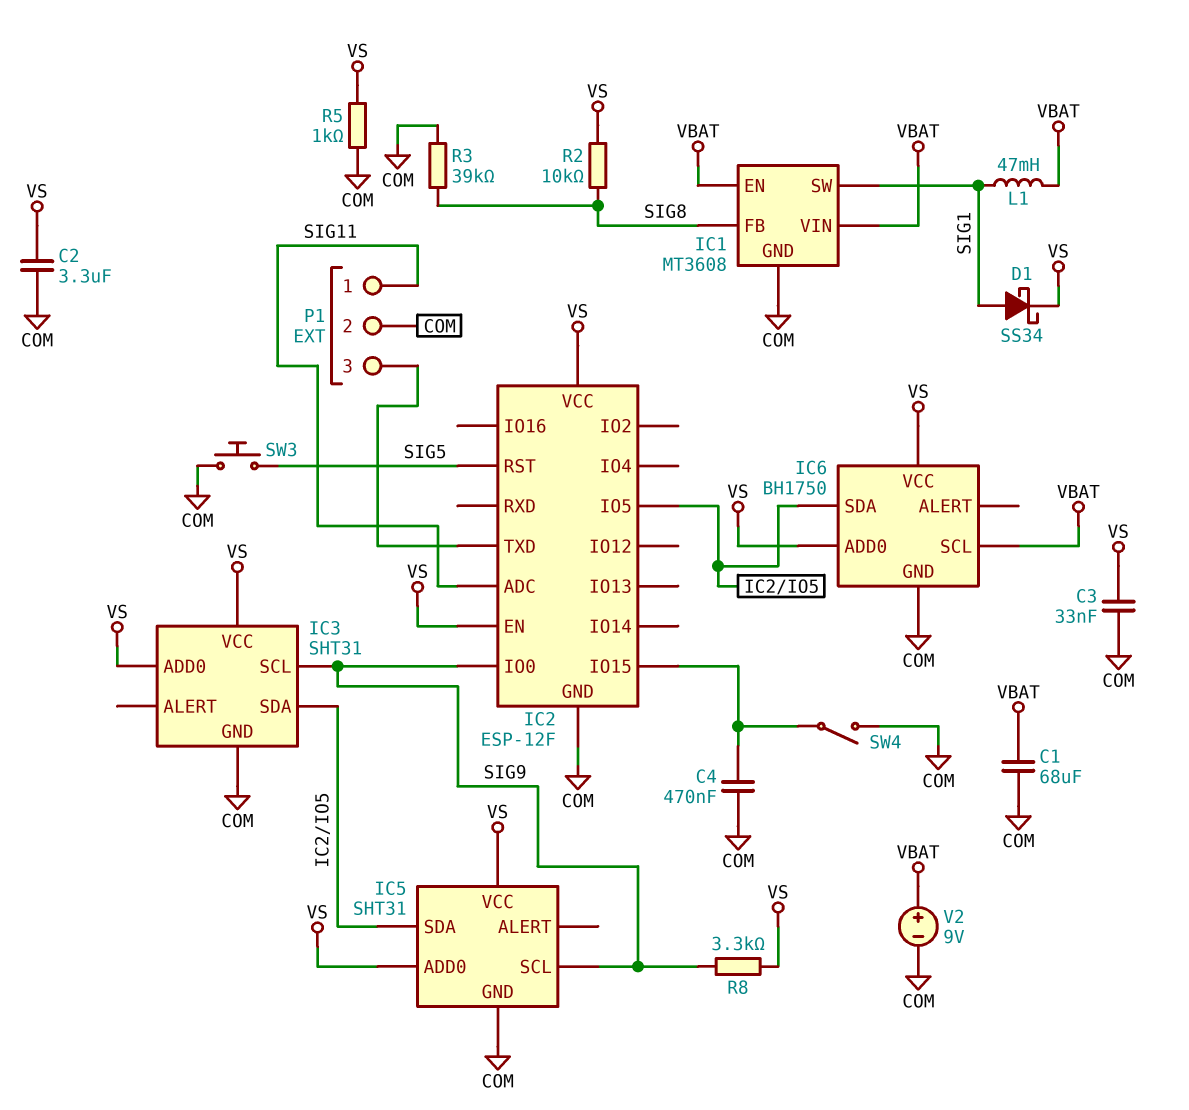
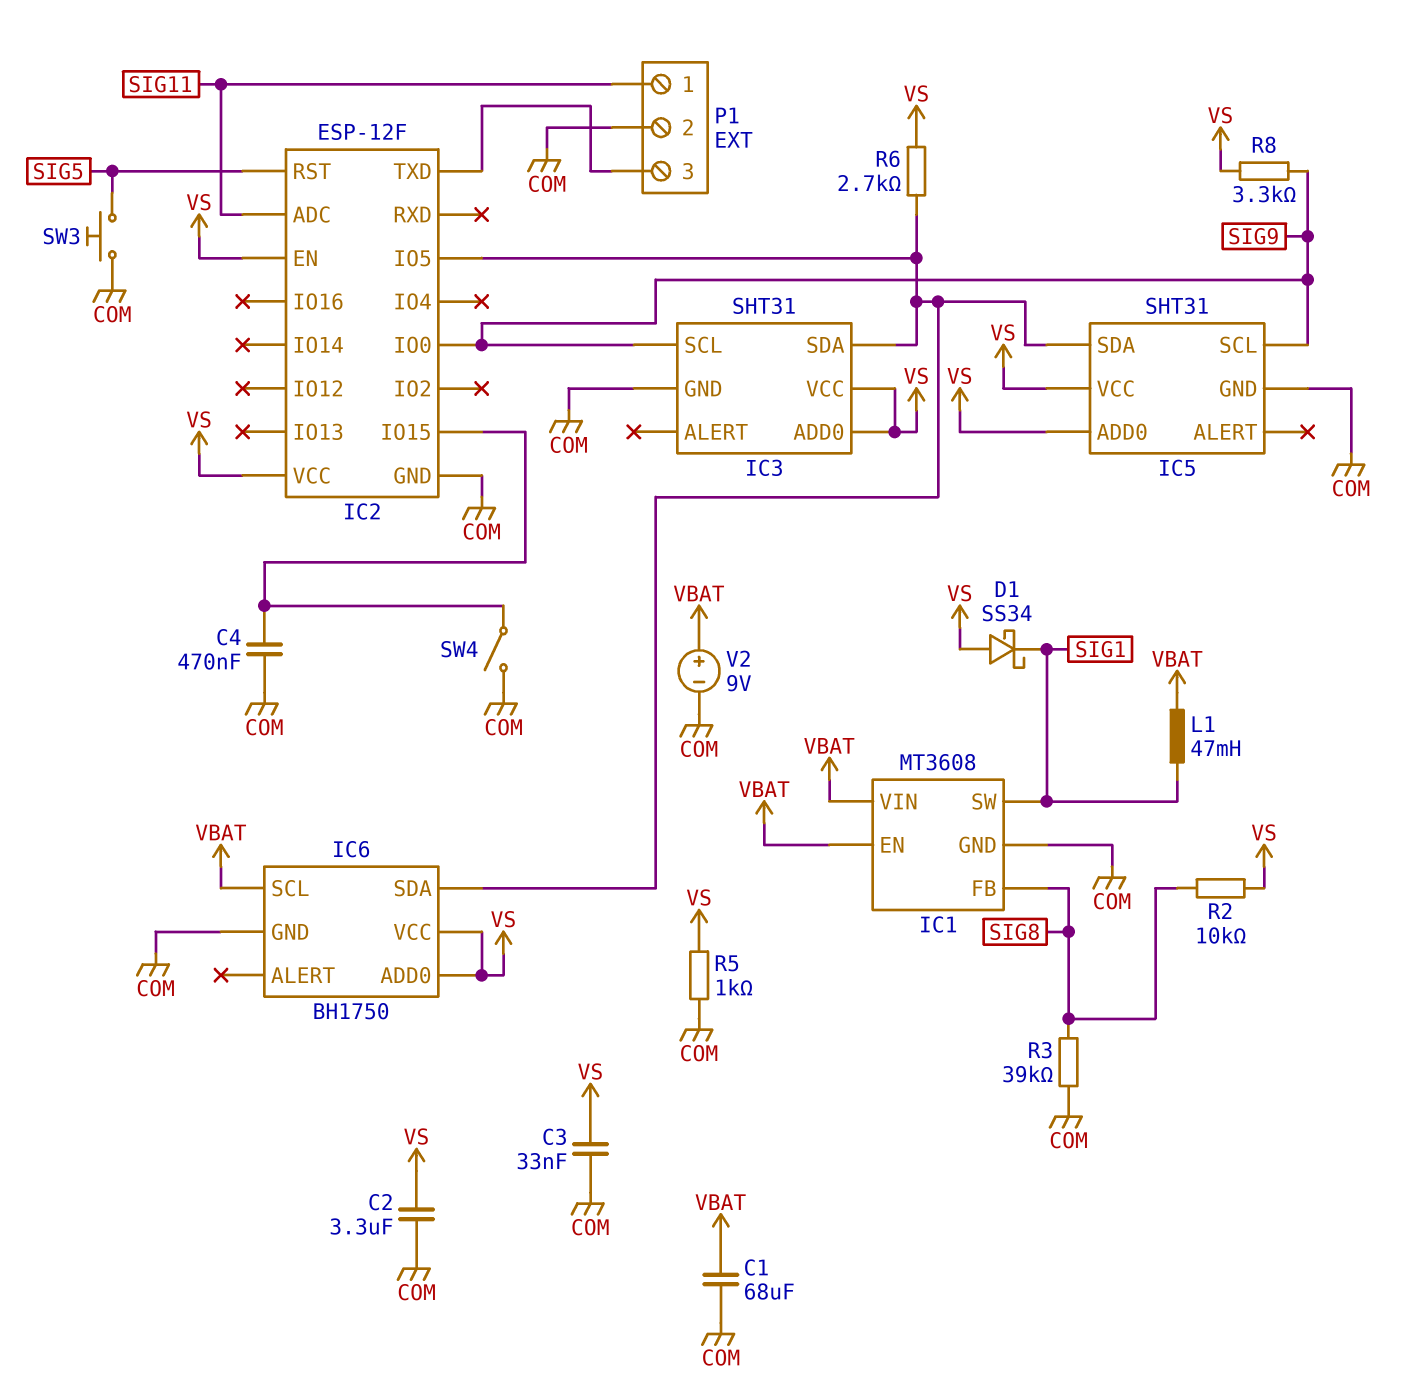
D1: schottky SS34 (A SIG1, K VS) -> schottky SS34 (A VS, K SIG1)
R6: none -> 2.7k (IC2/IO5, VS)

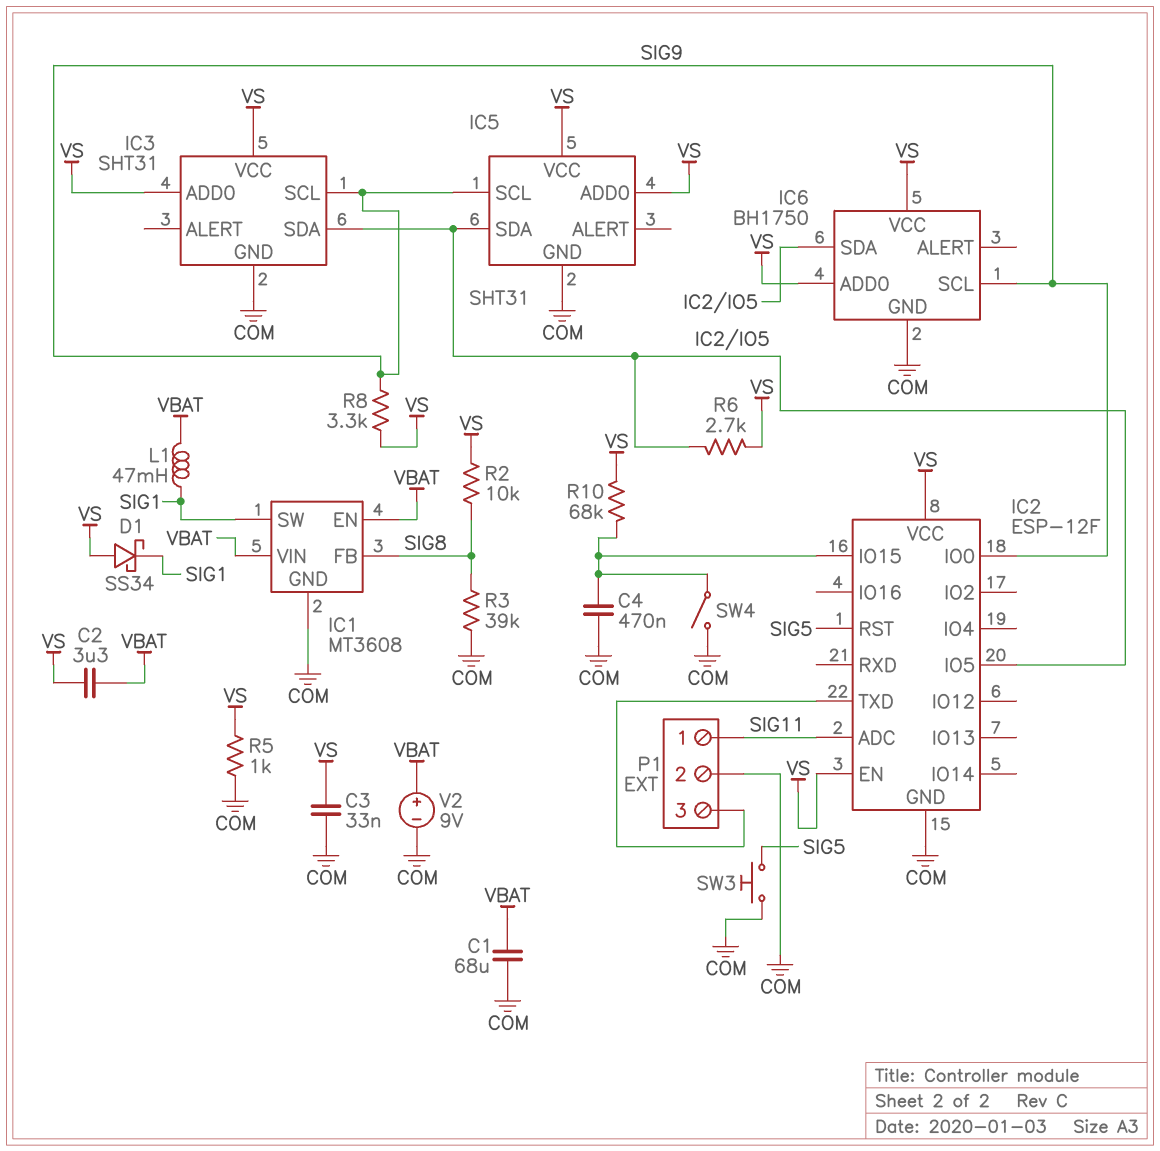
C2: 3.3uF (COM, VS) -> 3.3uF (VBAT, VS)
IC6 pin SCL: VBAT -> SIG9
R10: none -> 68k (IC2/IO15, VS)

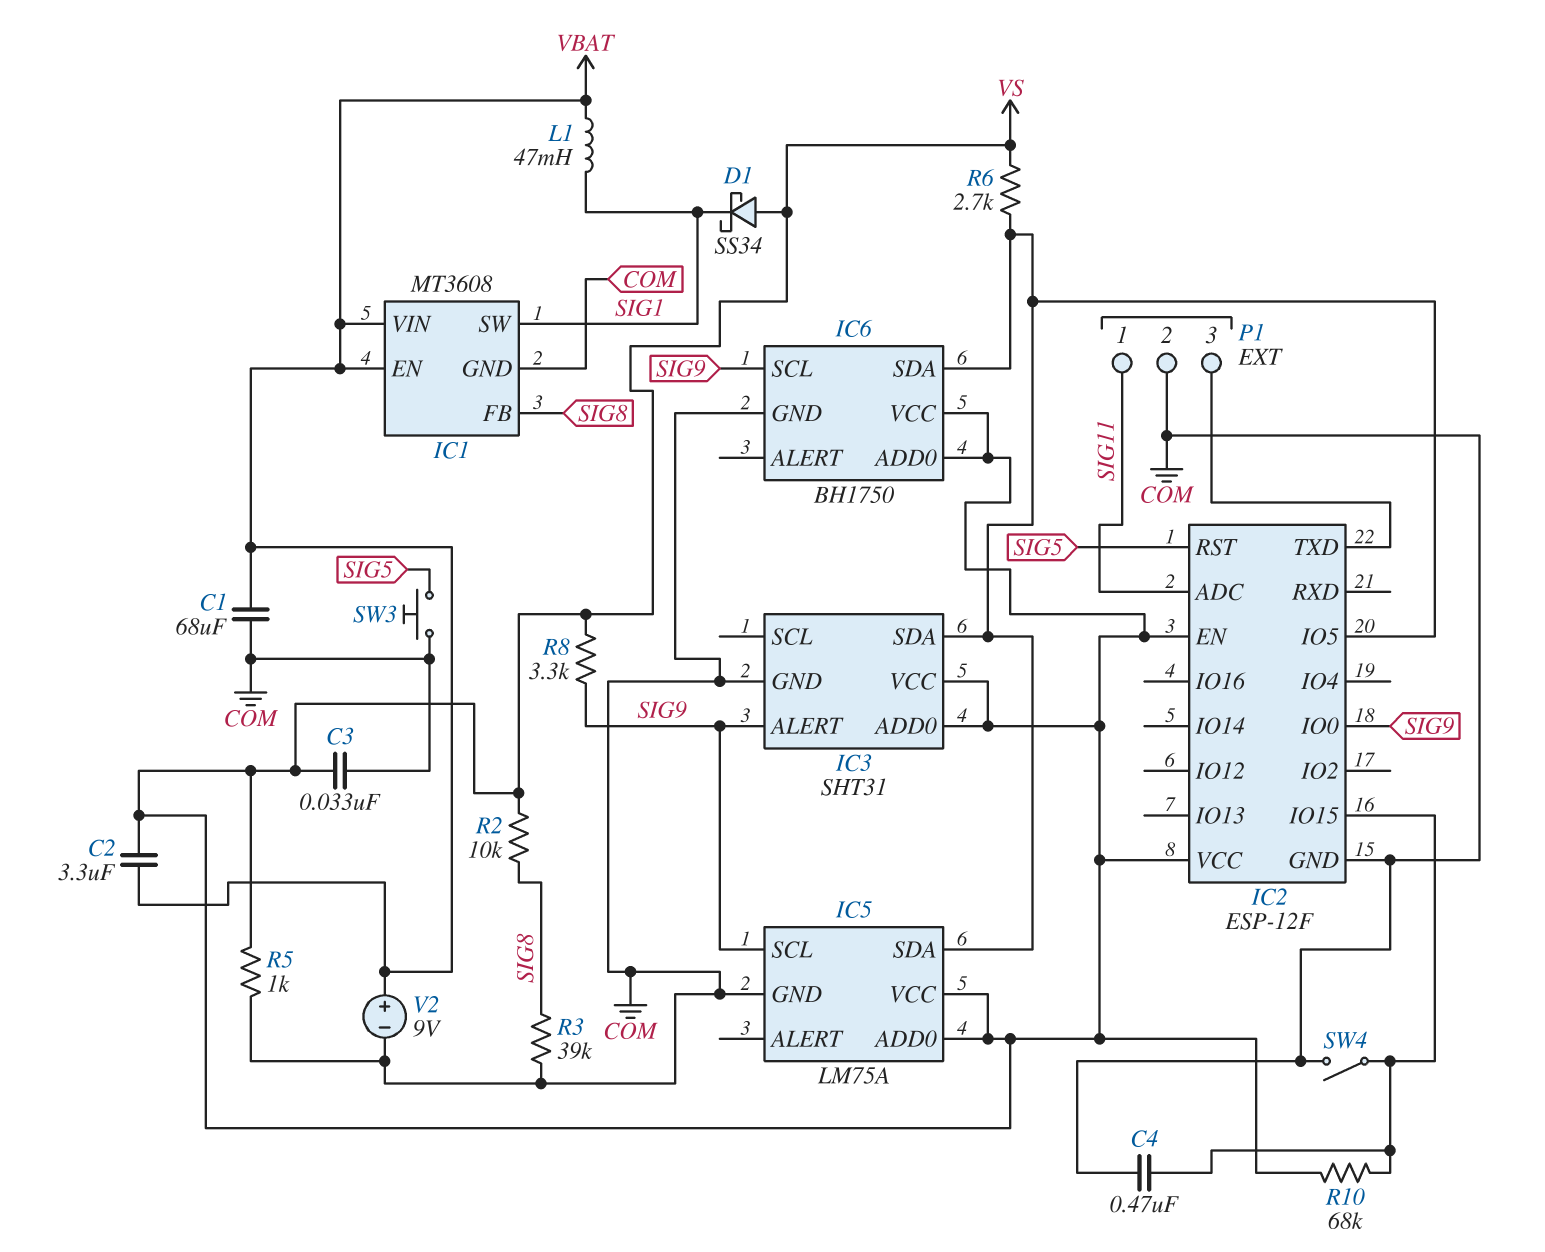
IC3 pin ALERT: none -> SIG9
IC3 pin SCL: SIG9 -> none
IC5: SHT31 -> LM75A

